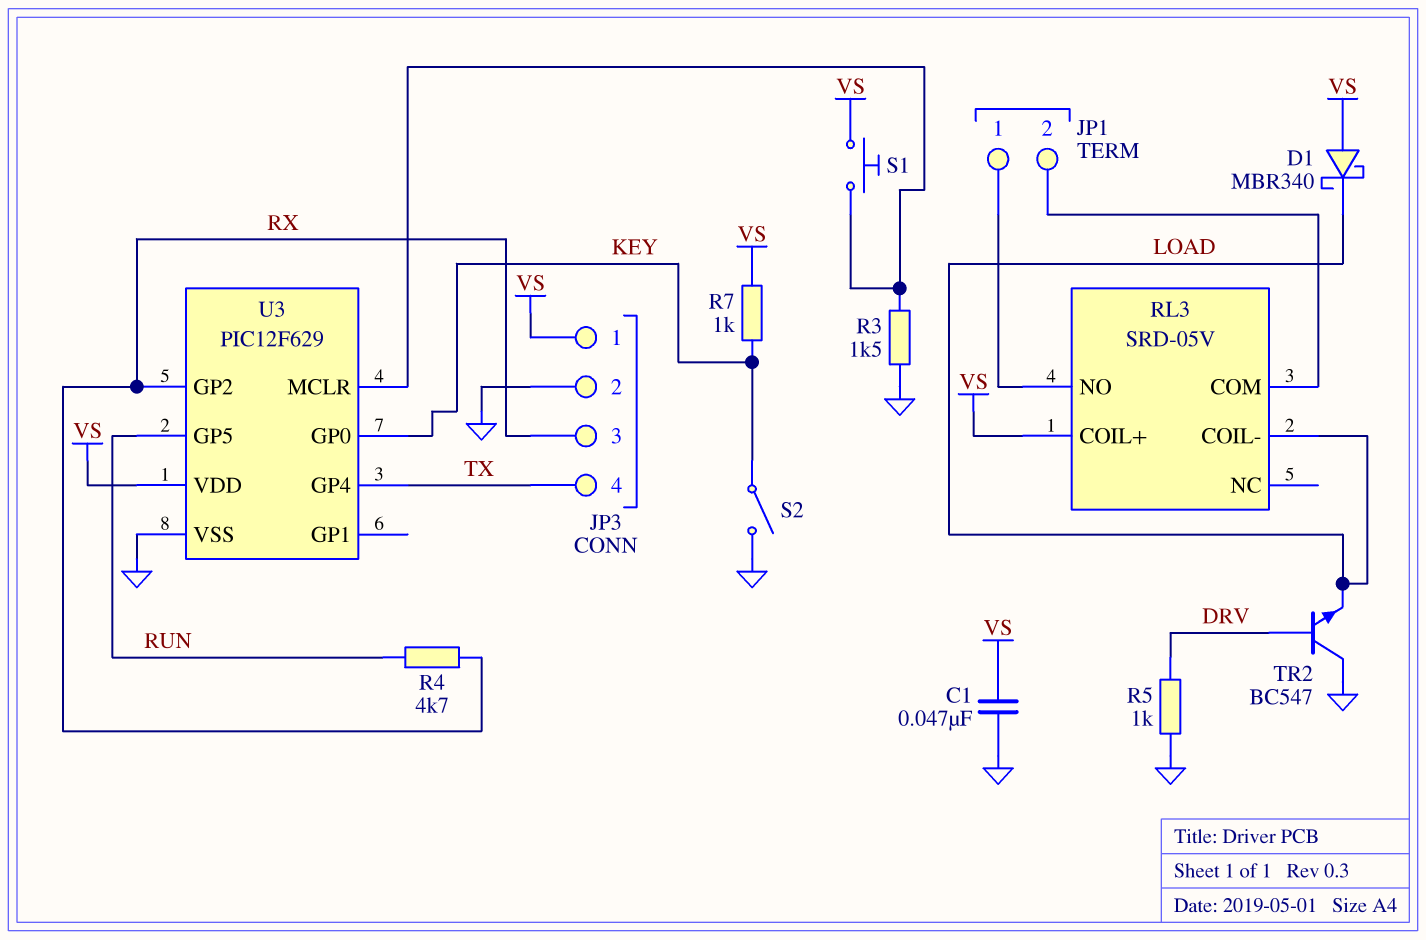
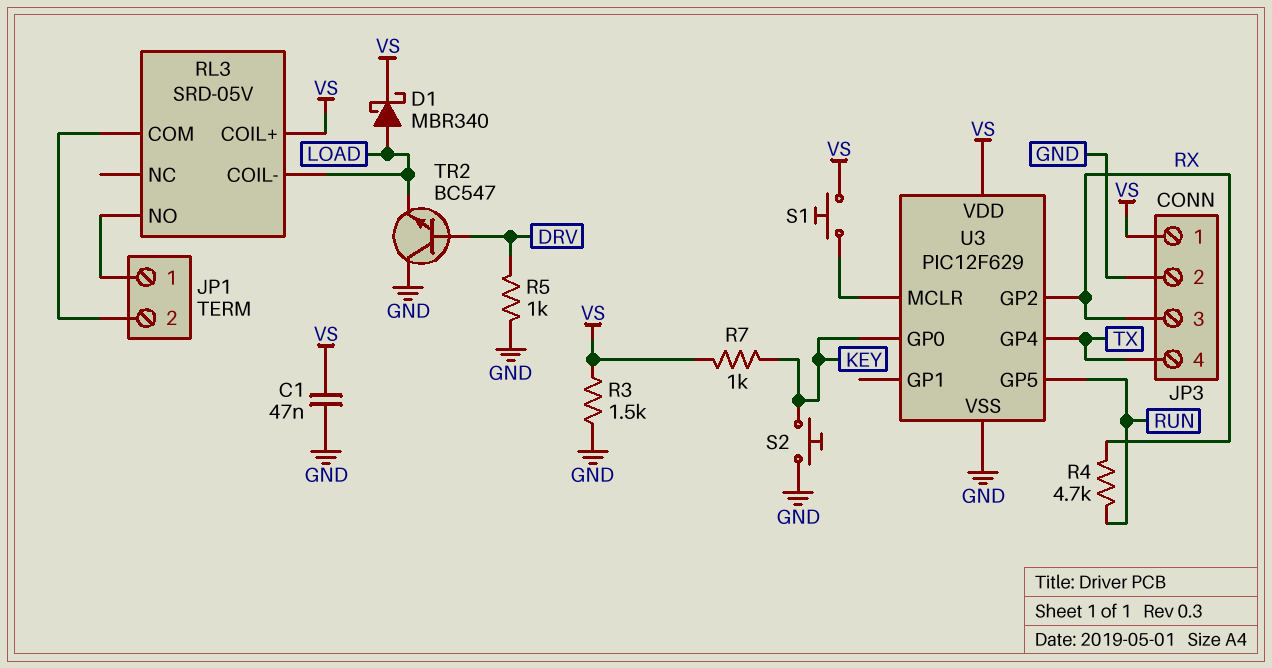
D1: schottky MBR340 (A VS, K LOAD) -> schottky MBR340 (A LOAD, K VS)
R3: 1.5k (GND, U3/MCLR) -> 1.5k (GND, VS)
S2: switch (GND, KEY) -> button (GND, KEY)

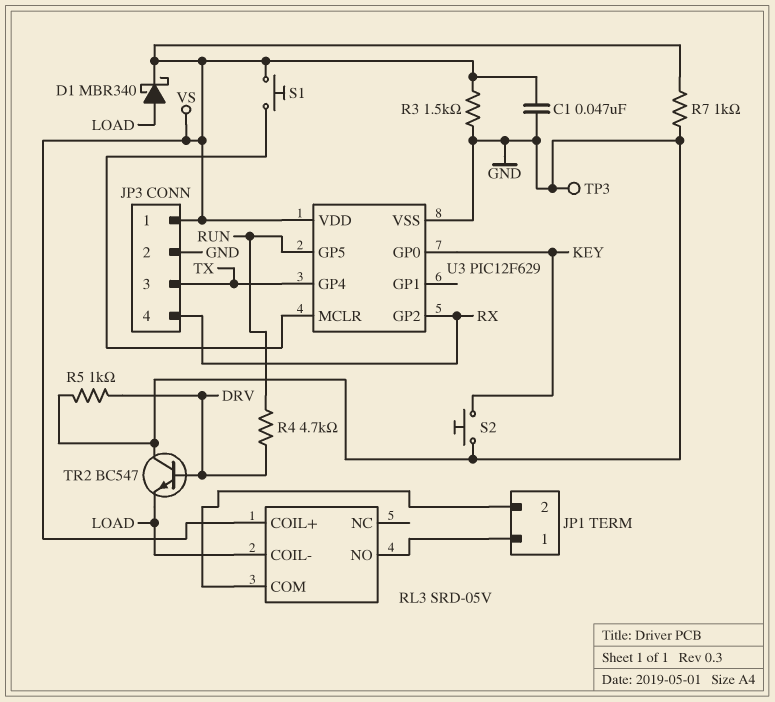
JP3 pin 3: RX -> TX
JP3 pin 4: TX -> RX
R4: 4.7k (RUN, RX) -> 4.7k (DRV, RUN)
R7: 1k (KEY, VS) -> 1k (GND, VS)
TP3: none -> test point (GND)

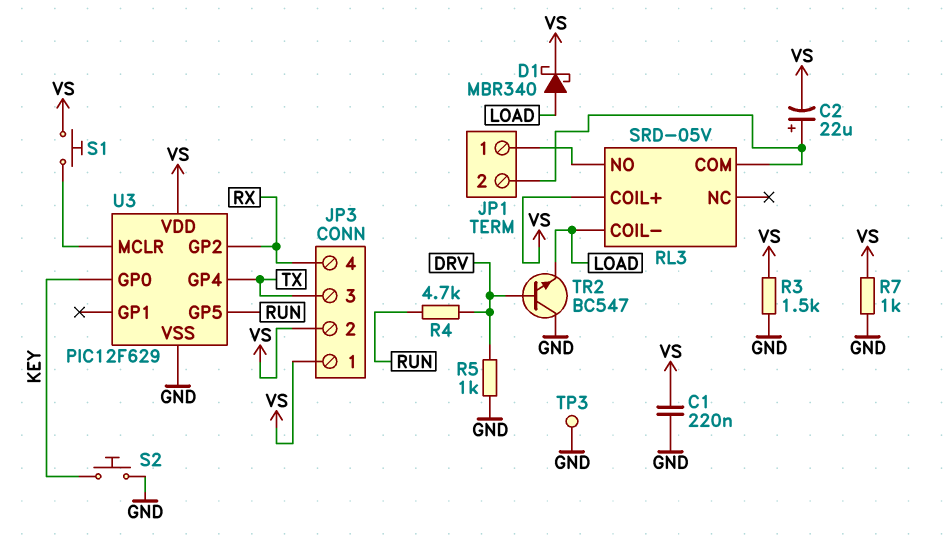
C1: 47nF (GND, VS) -> 220nF (GND, VS)
C2: none -> 22uF (plus JP1/2, minus VS)
JP3 pin 2: GND -> VS

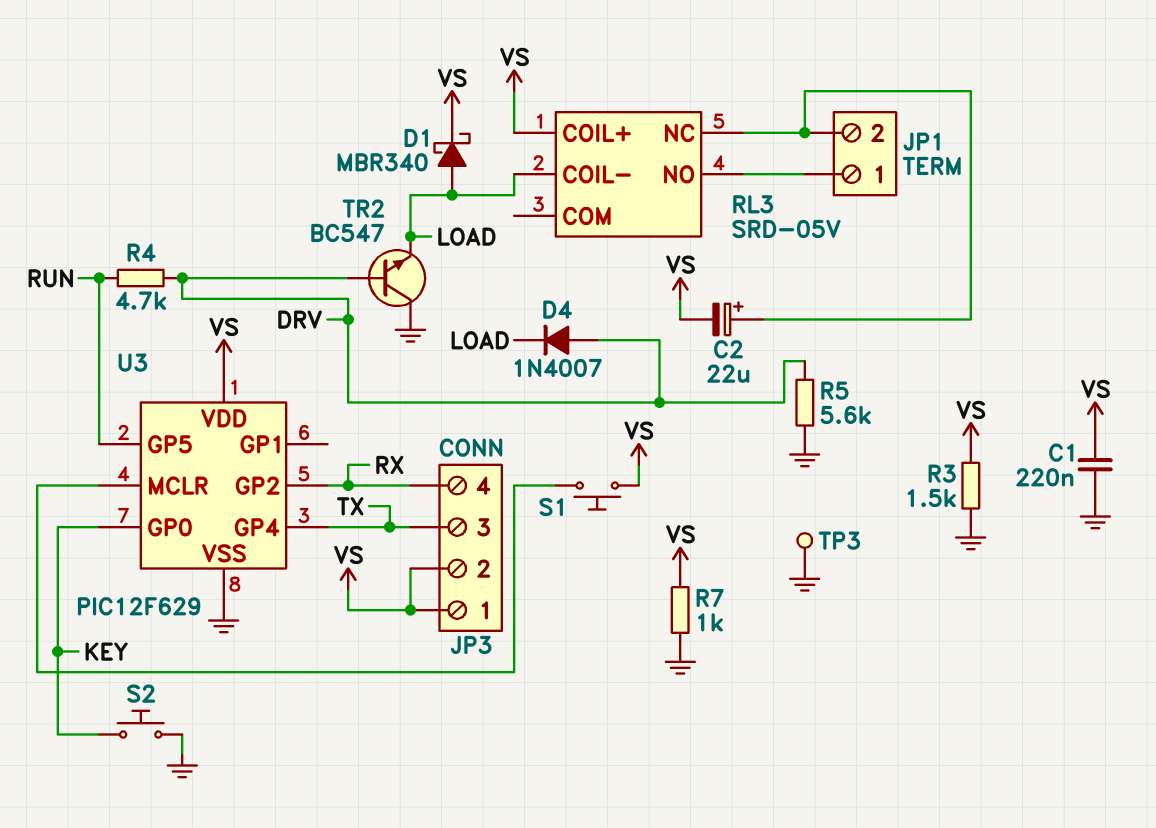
D4: none -> diode 1N4007 (A DRV, K LOAD)
R5: 1k (DRV, GND) -> 5.6k (DRV, GND)
RL3 pin COM: JP1/2 -> none
RL3 pin NC: none -> JP1/2

